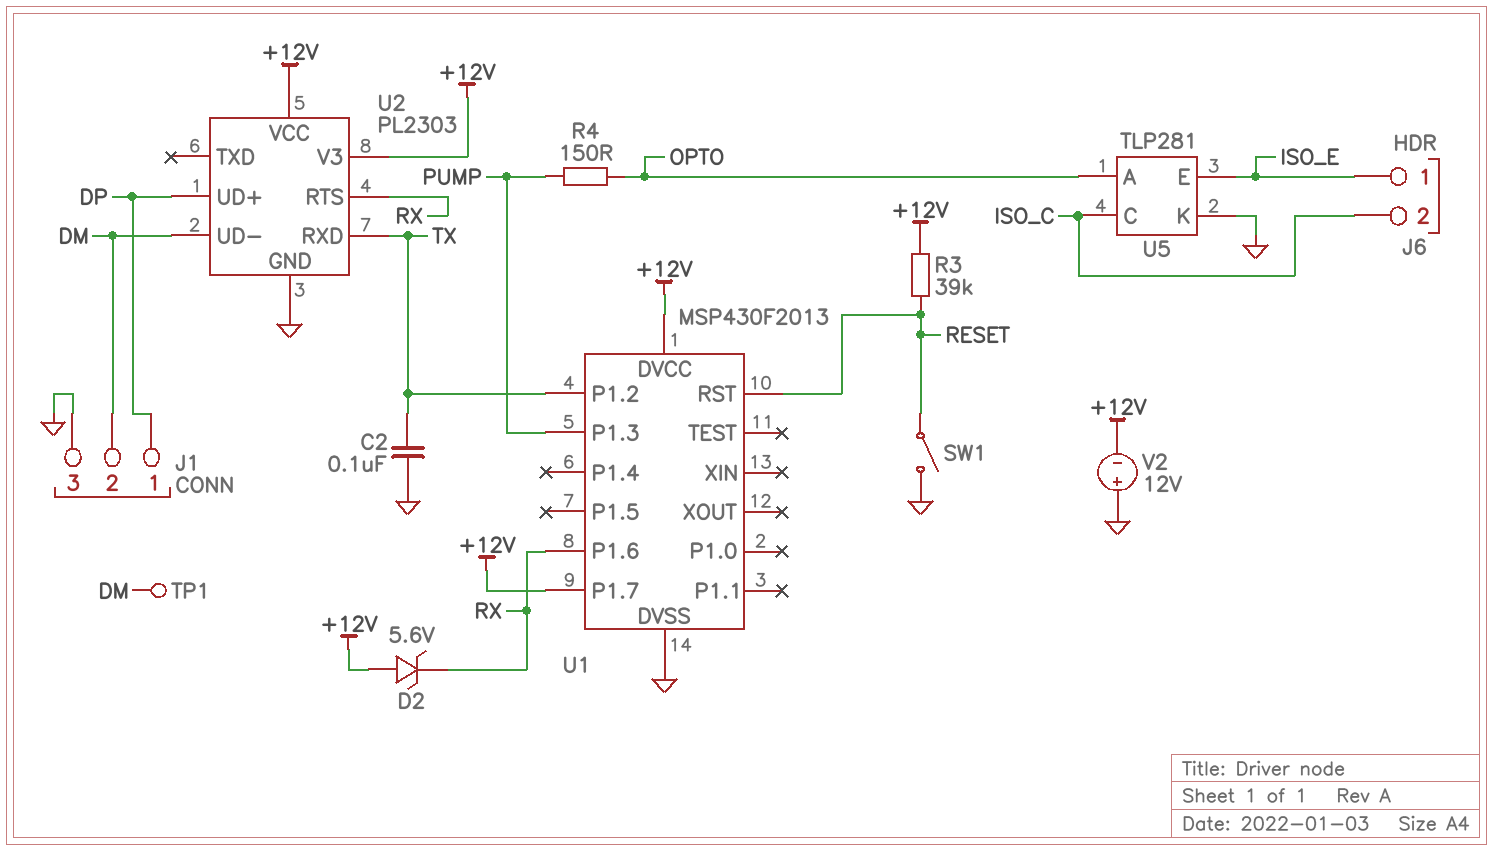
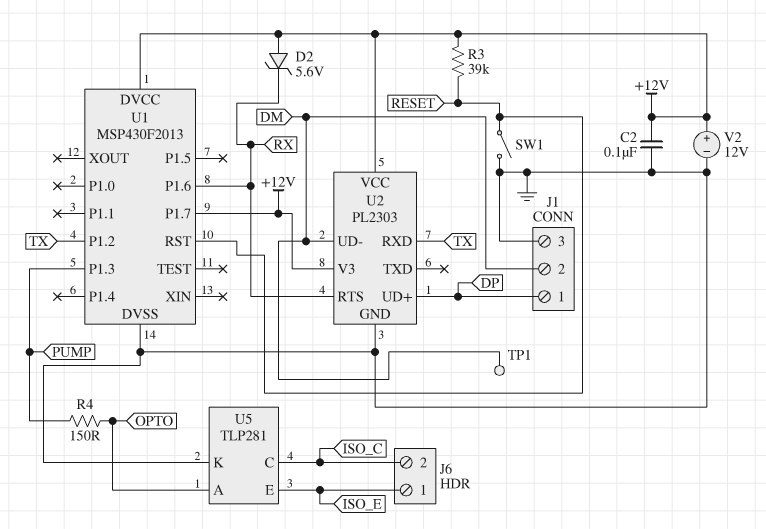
C2: 100nF (GND, TX) -> 100nF (+12V, GND)
V2: 12V (plus GND, minus +12V) -> 12V (plus +12V, minus GND)

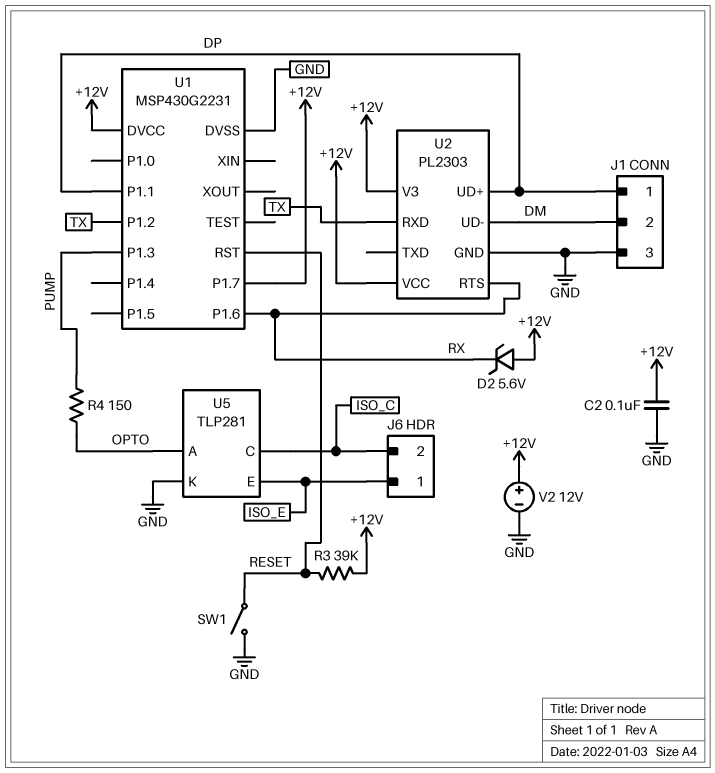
TP1: test point (DM) -> none
U1: MSP430F2013 -> MSP430G2231
U1 pin P1.1: none -> DP

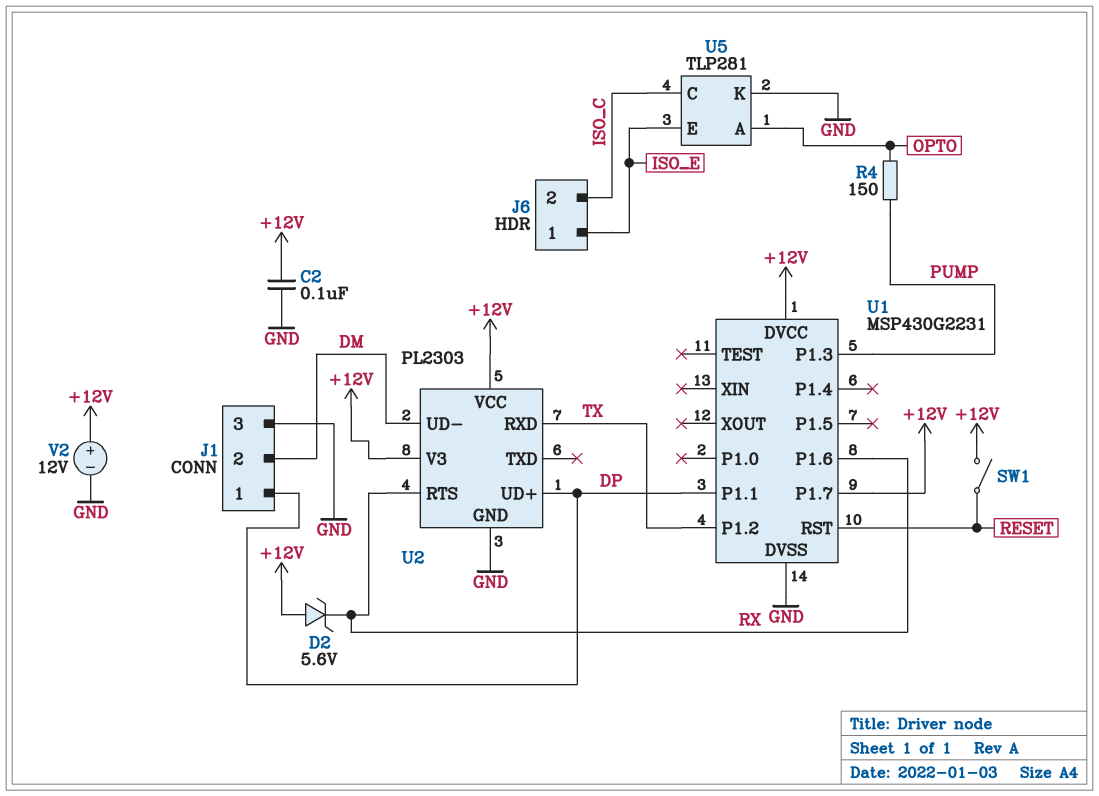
R3: 39k (+12V, RESET) -> none
SW1: switch (GND, RESET) -> switch (+12V, RESET)

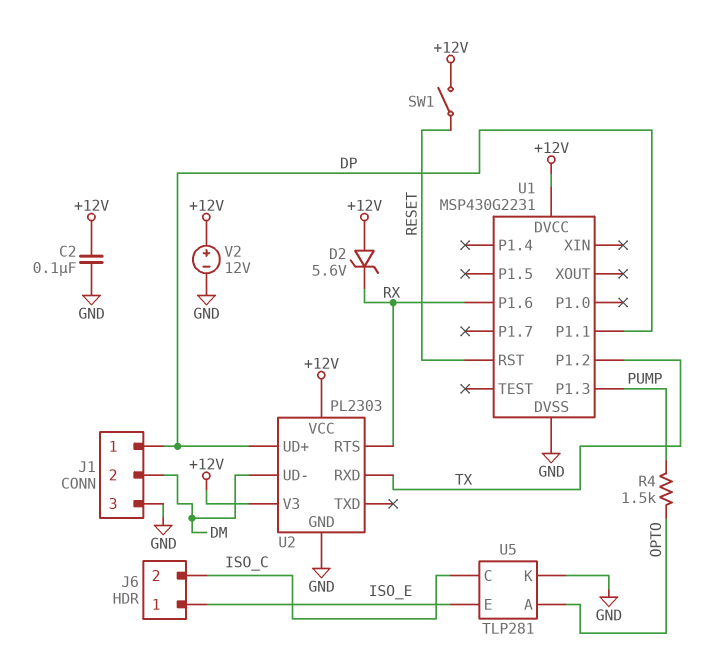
R4: 150 (OPTO, PUMP) -> 1.5k (OPTO, PUMP)
U1 pin P1.7: +12V -> none

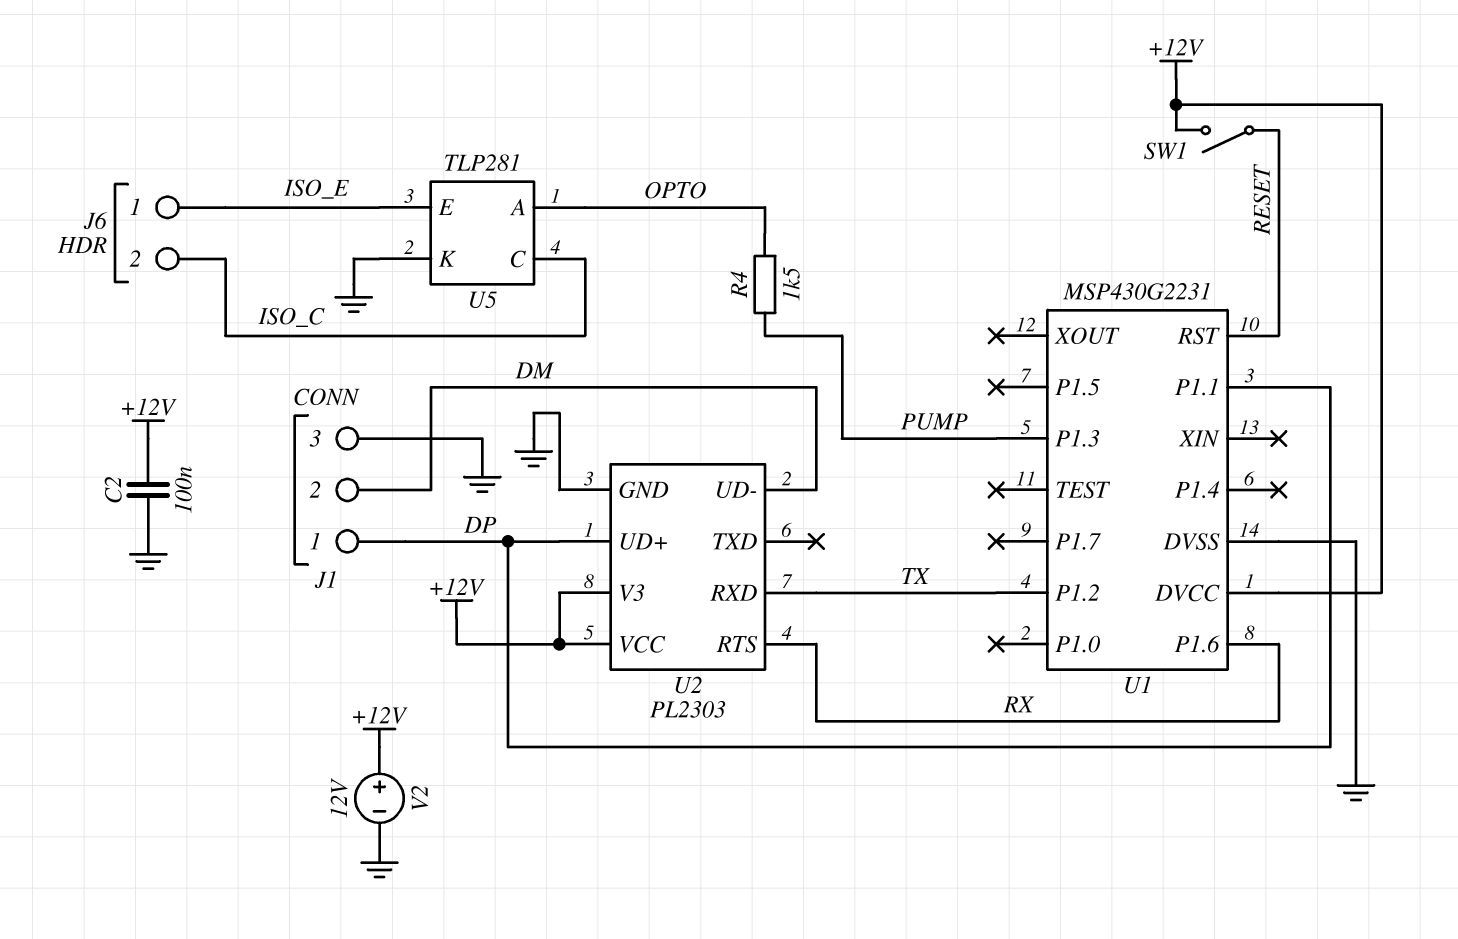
D2: zener 5.6V (A +12V, K RX) -> none

